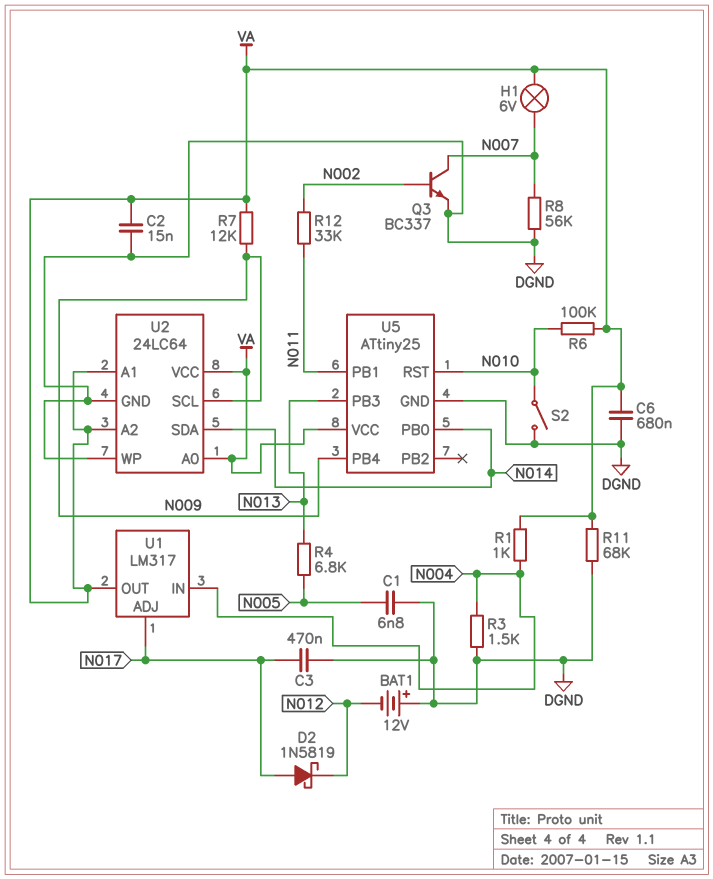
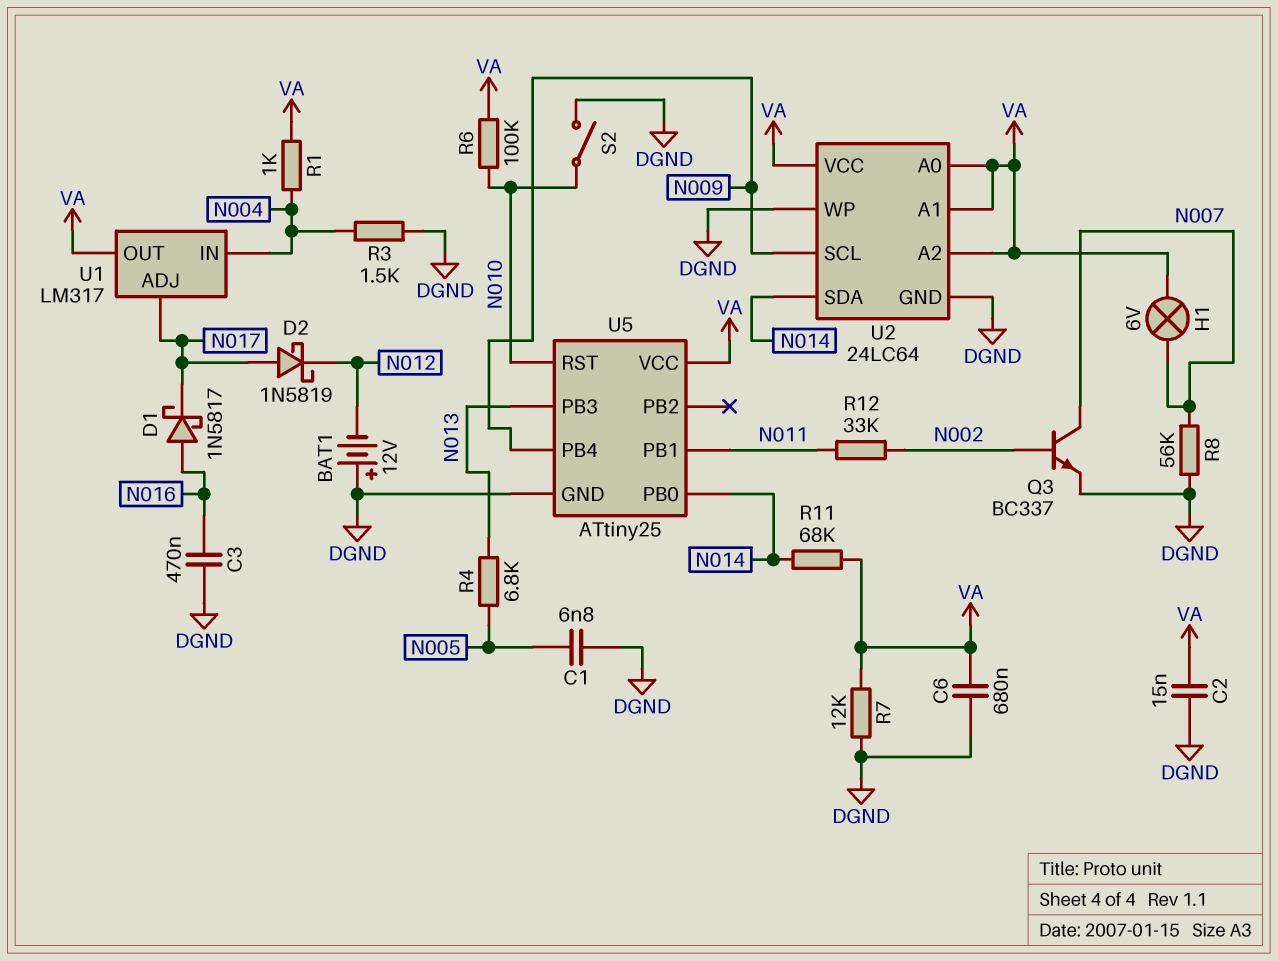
C3: 470nF (DGND, N017) -> 470nF (DGND, N016)
D1: none -> schottky 1N5817 (A N016, K N017)
R7: 12k (N009, VA) -> 12k (DGND, VA)
R11: 68k (DGND, VA) -> 68k (N014, VA)

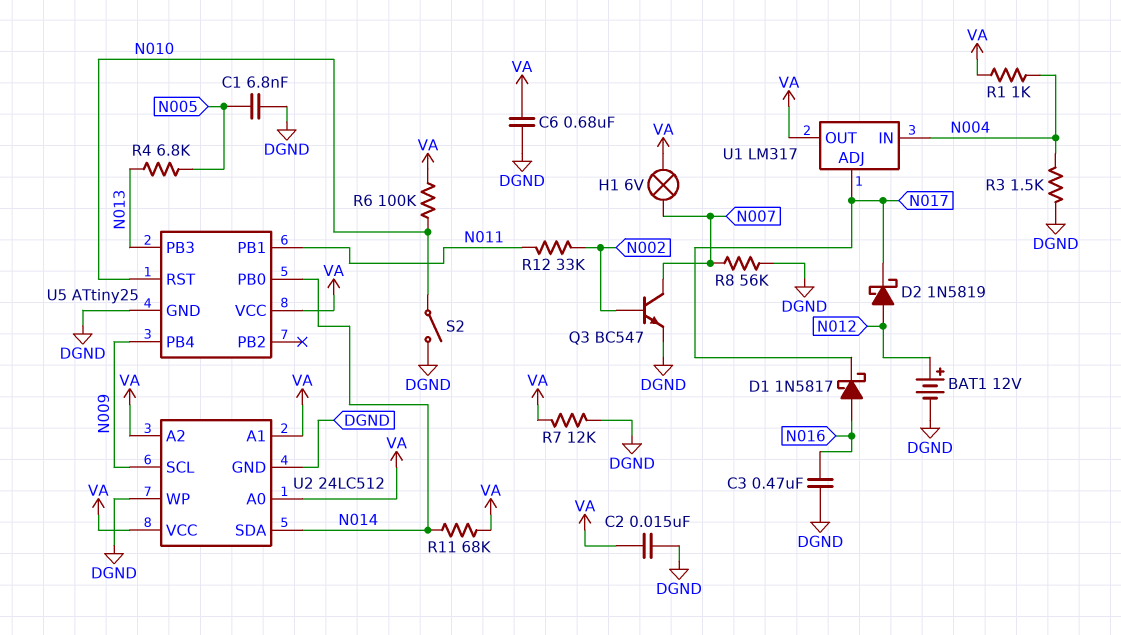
BAT1: 12V (plus DGND, minus N012) -> 12V (plus N012, minus DGND)
D2: schottky 1N5819 (A N017, K N012) -> schottky 1N5819 (A N012, K N017)
Q3: NPN BC337 (B N002, C N007, E DGND) -> NPN BC547 (B N002, C N007, E DGND)
U2: 24LC64 -> 24LC512

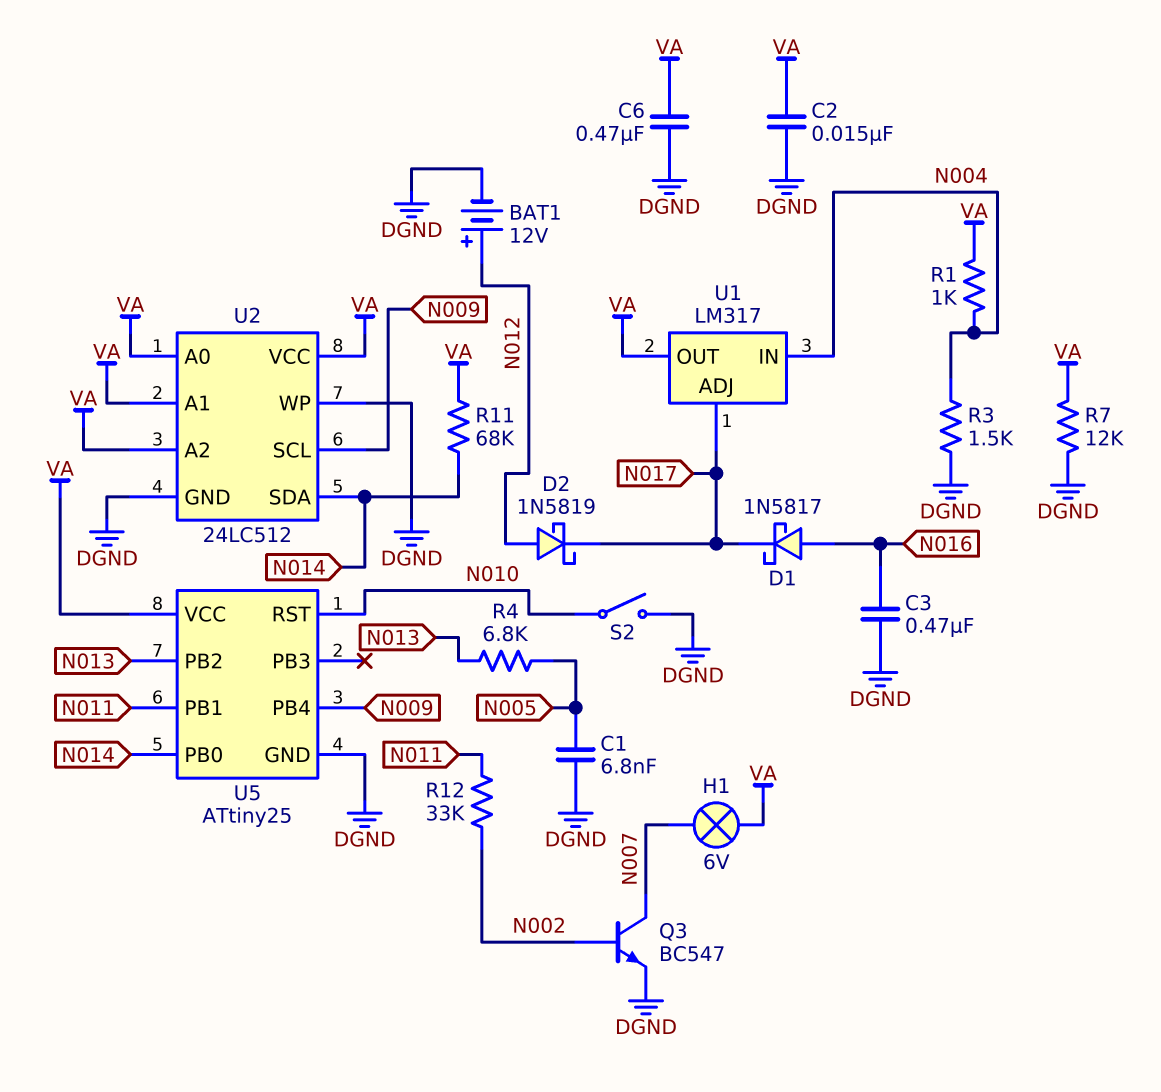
C6: 680nF (DGND, VA) -> 470nF (DGND, VA)
R6: 100k (N010, VA) -> none
R8: 56k (DGND, N007) -> none
U5 pin PB2: none -> N013
U5 pin PB3: N013 -> none

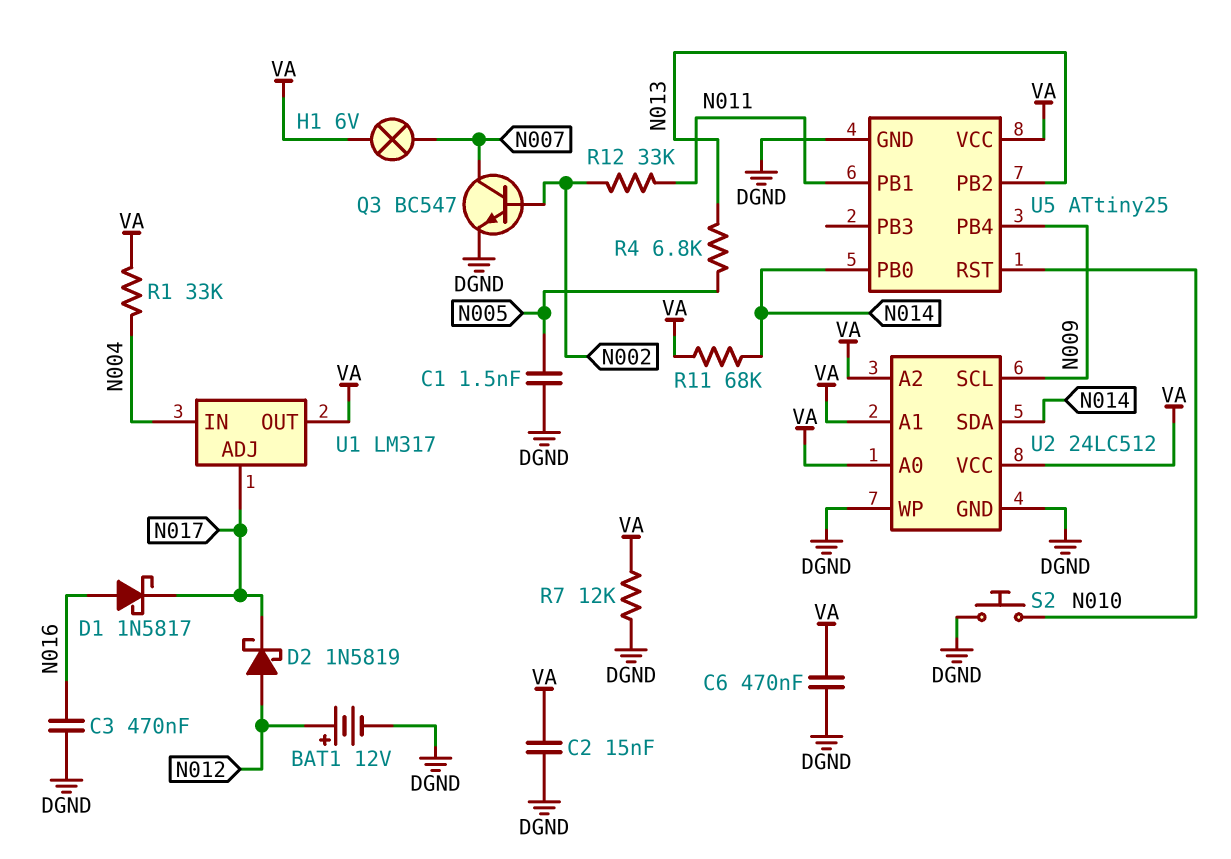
C1: 6.8nF (DGND, N005) -> 1.5nF (DGND, N005)
R1: 1k (N004, VA) -> 33k (N004, VA)
R3: 1.5k (DGND, N004) -> none
S2: switch (DGND, N010) -> button (DGND, N010)

